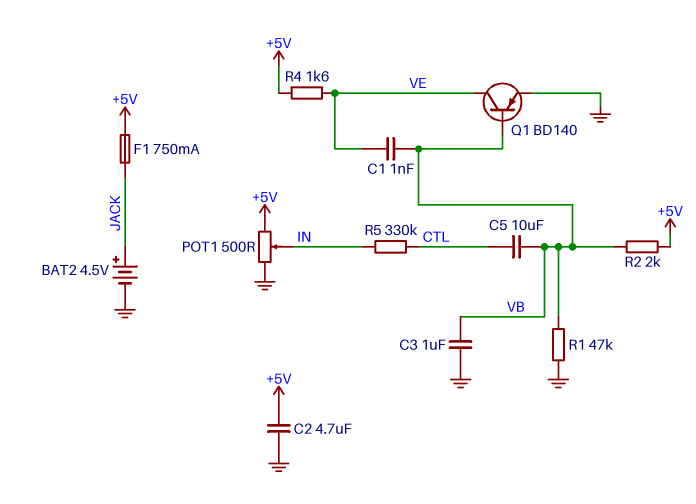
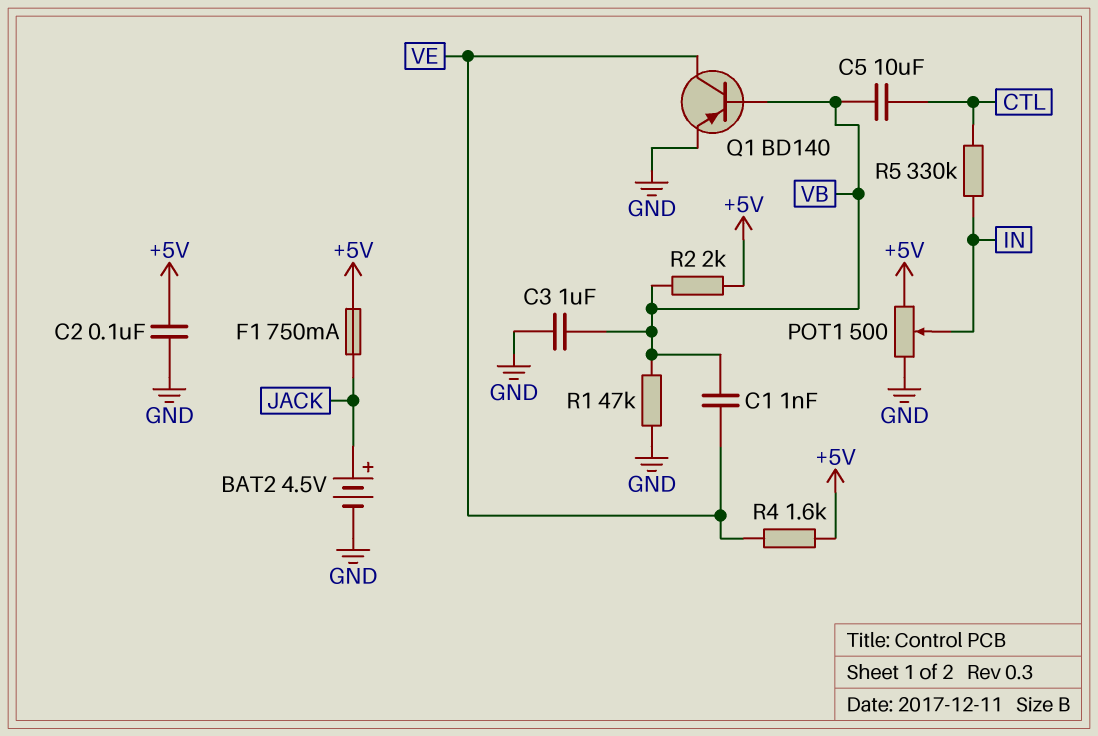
C2: 4.7uF (+5V, GND) -> 100nF (+5V, GND)

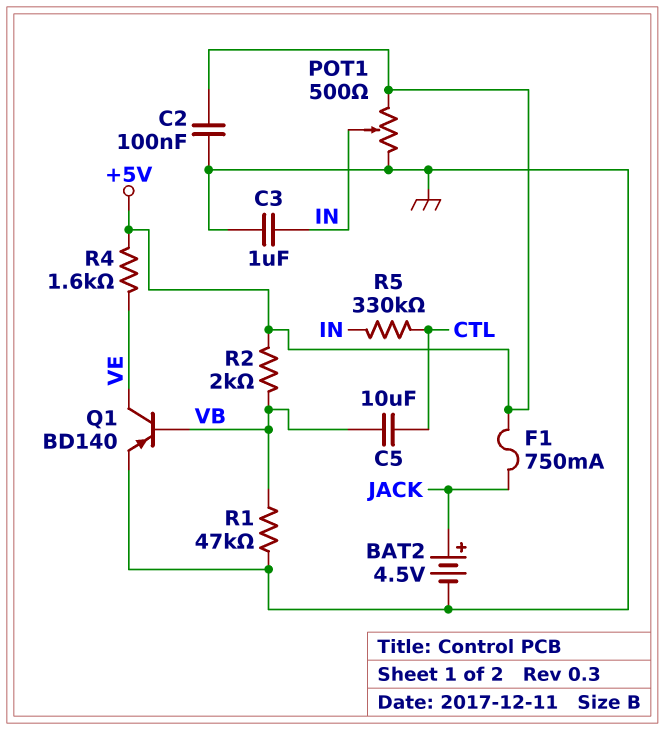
C1: 1nF (VB, VE) -> none
C3: 1uF (GND, VB) -> 1uF (GND, IN)

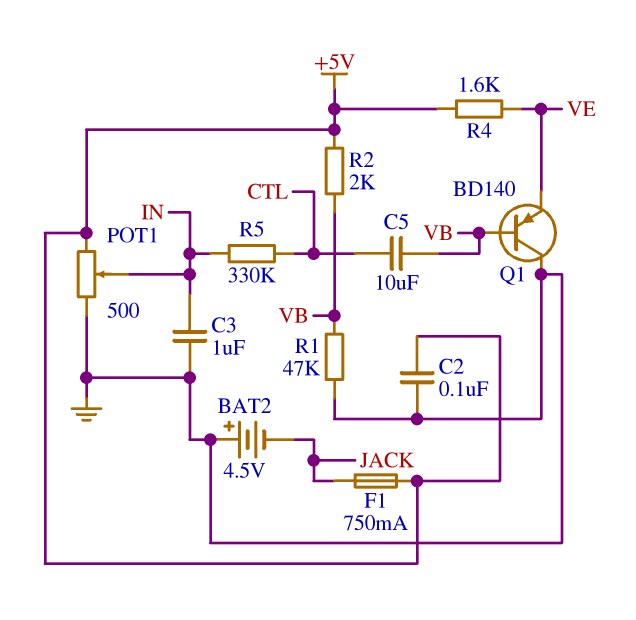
BAT2: 4.5V (plus JACK, minus GND) -> 4.5V (plus GND, minus JACK)
Q1: PNP BD140 (B VB, C VE, E GND) -> PNP BD140 (B VB, C GND, E VE)

